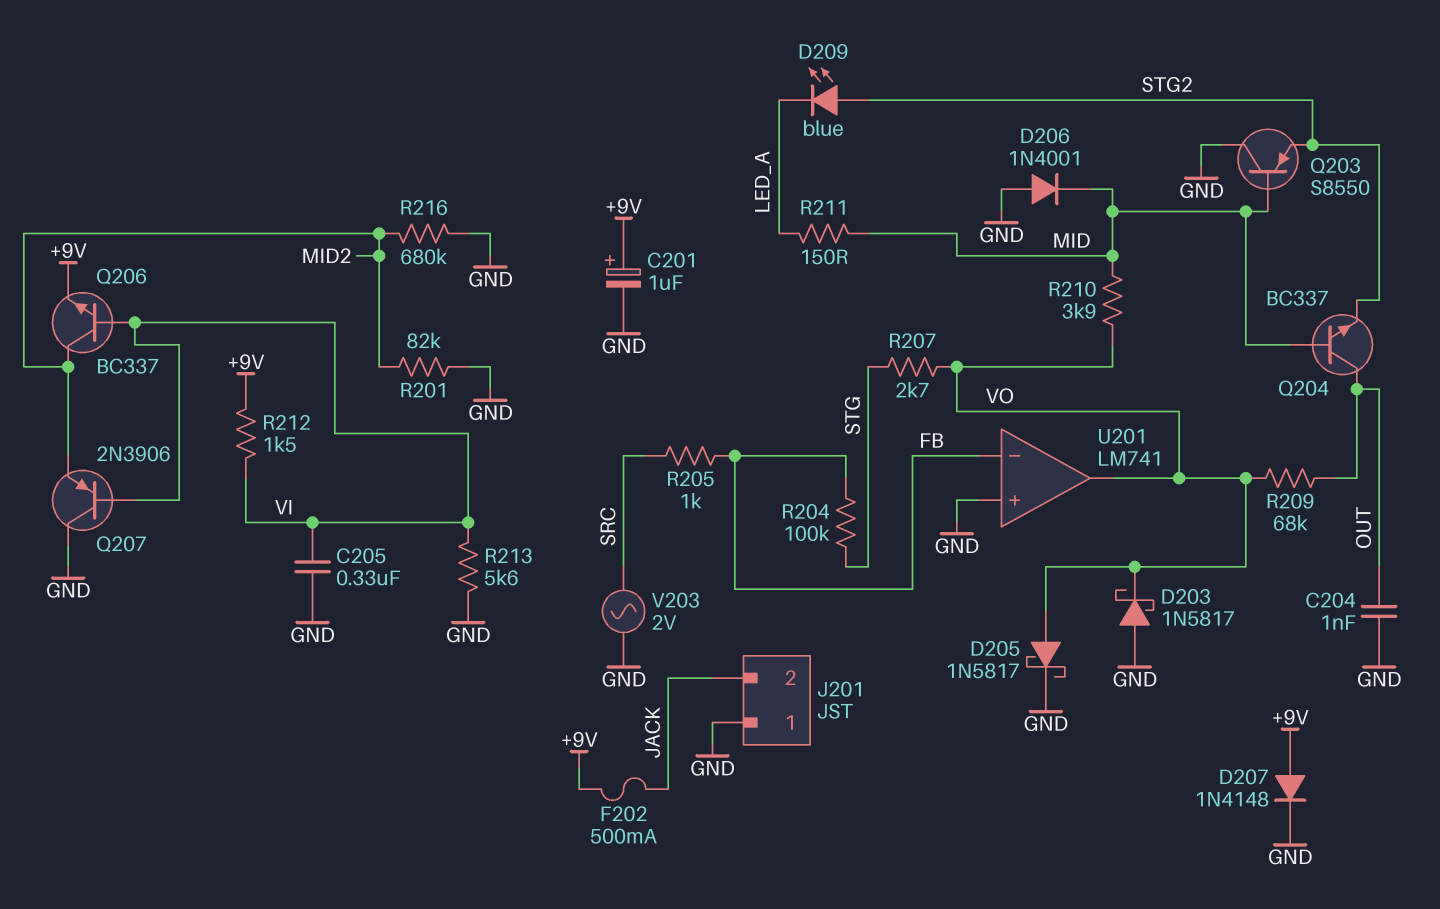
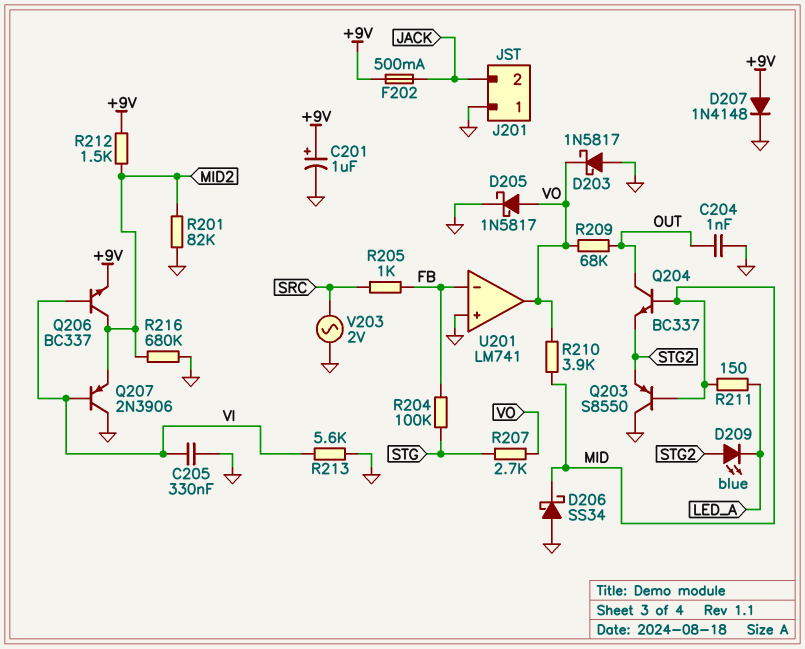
D206: diode 1N4001 (A GND, K MID) -> schottky SS34 (A GND, K MID)
R212: 1.5k (+9V, VI) -> 1.5k (+9V, MID2)

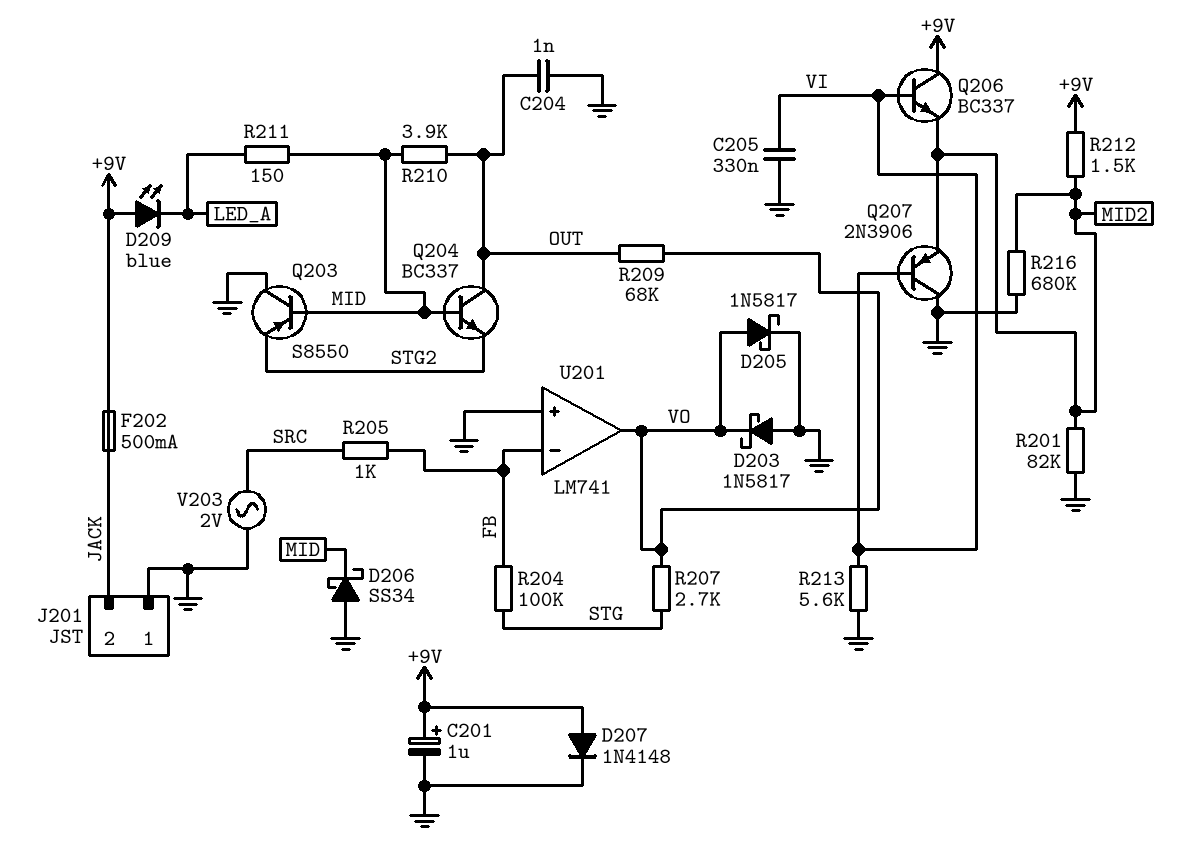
D209: LED blue (A STG2, K LED_A) -> LED blue (A +9V, K LED_A)
Q206: NPN BC337 (B VI, C MID2, E +9V) -> NPN BC337 (B VI, C +9V, E MID2)
R210: 3.9k (MID, VO) -> 3.9k (MID, OUT)

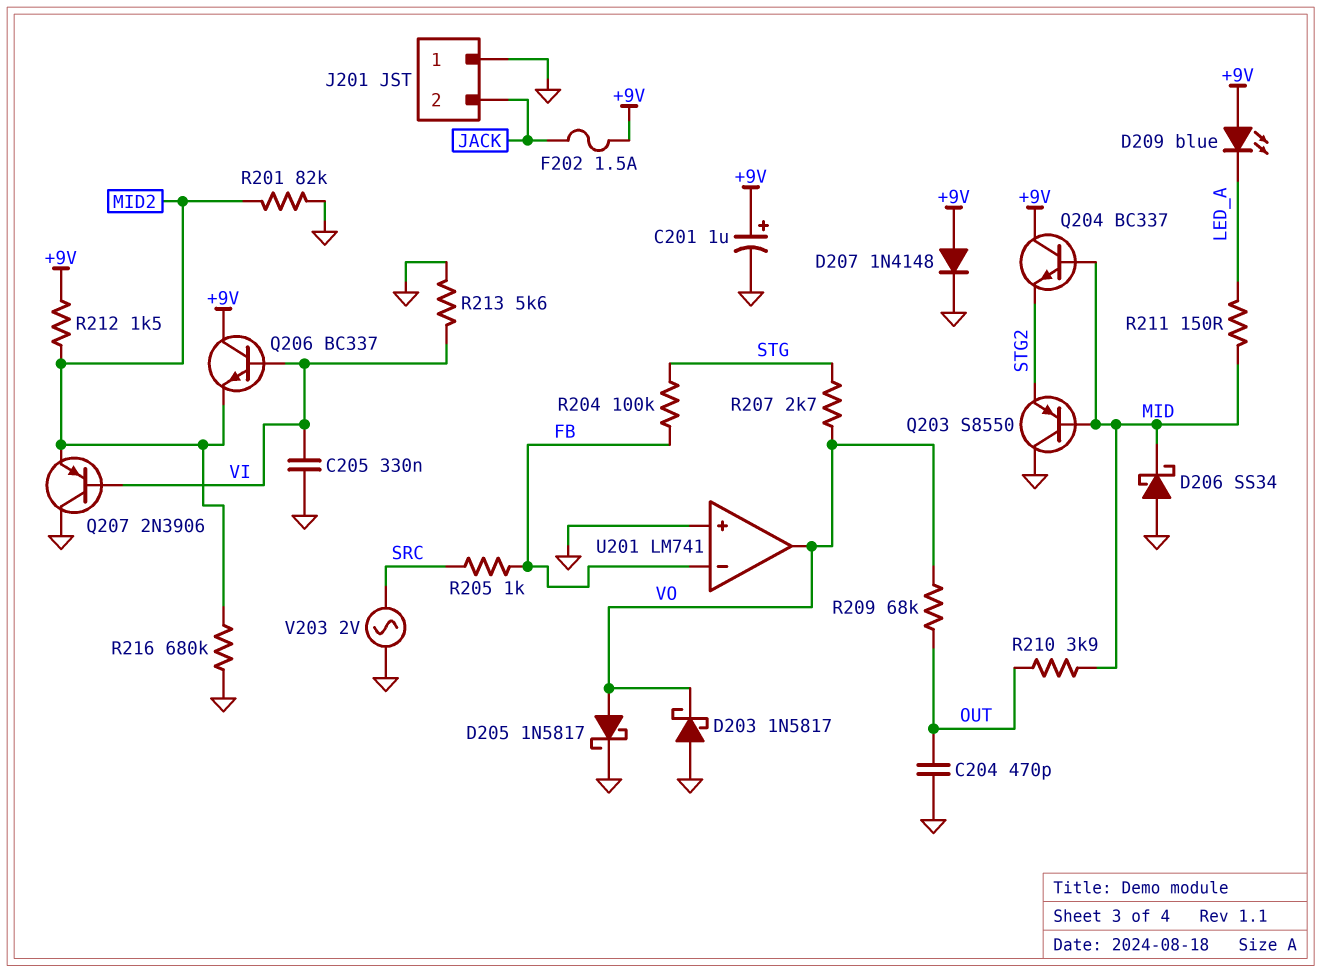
C204: 1nF (GND, OUT) -> 470pF (GND, OUT)
F202: 500mA (+9V, JACK) -> 1.5A (+9V, JACK)
Q204: NPN BC337 (B MID, C OUT, E STG2) -> NPN BC337 (B MID, C +9V, E STG2)

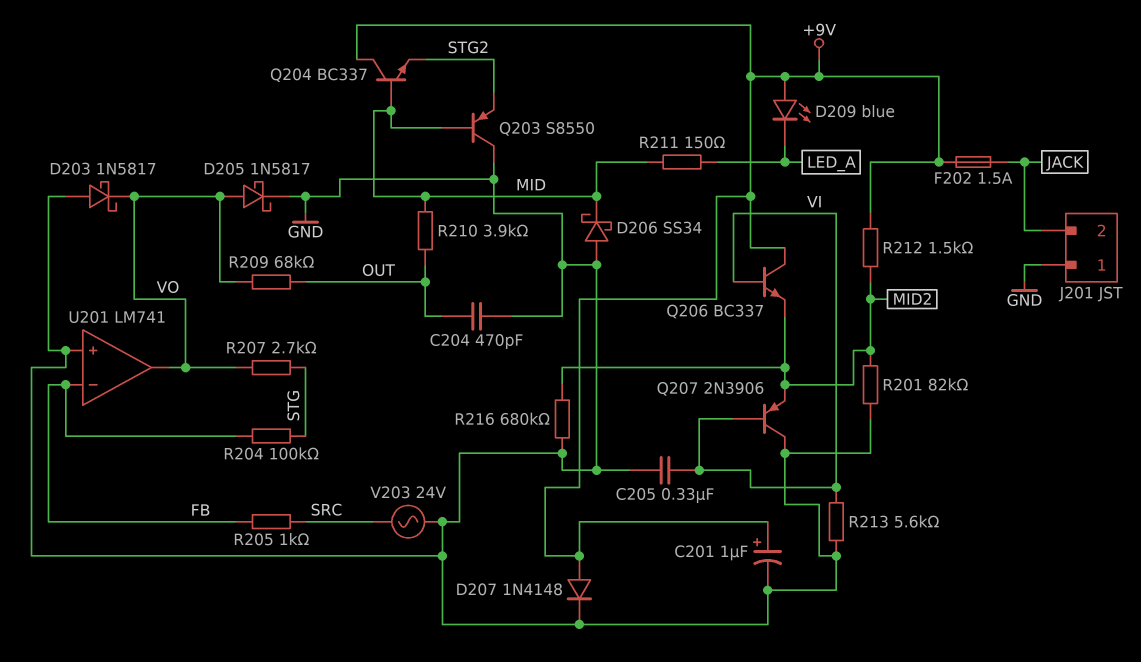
V203: AC 2V (GND, SRC) -> AC 24V (GND, SRC)

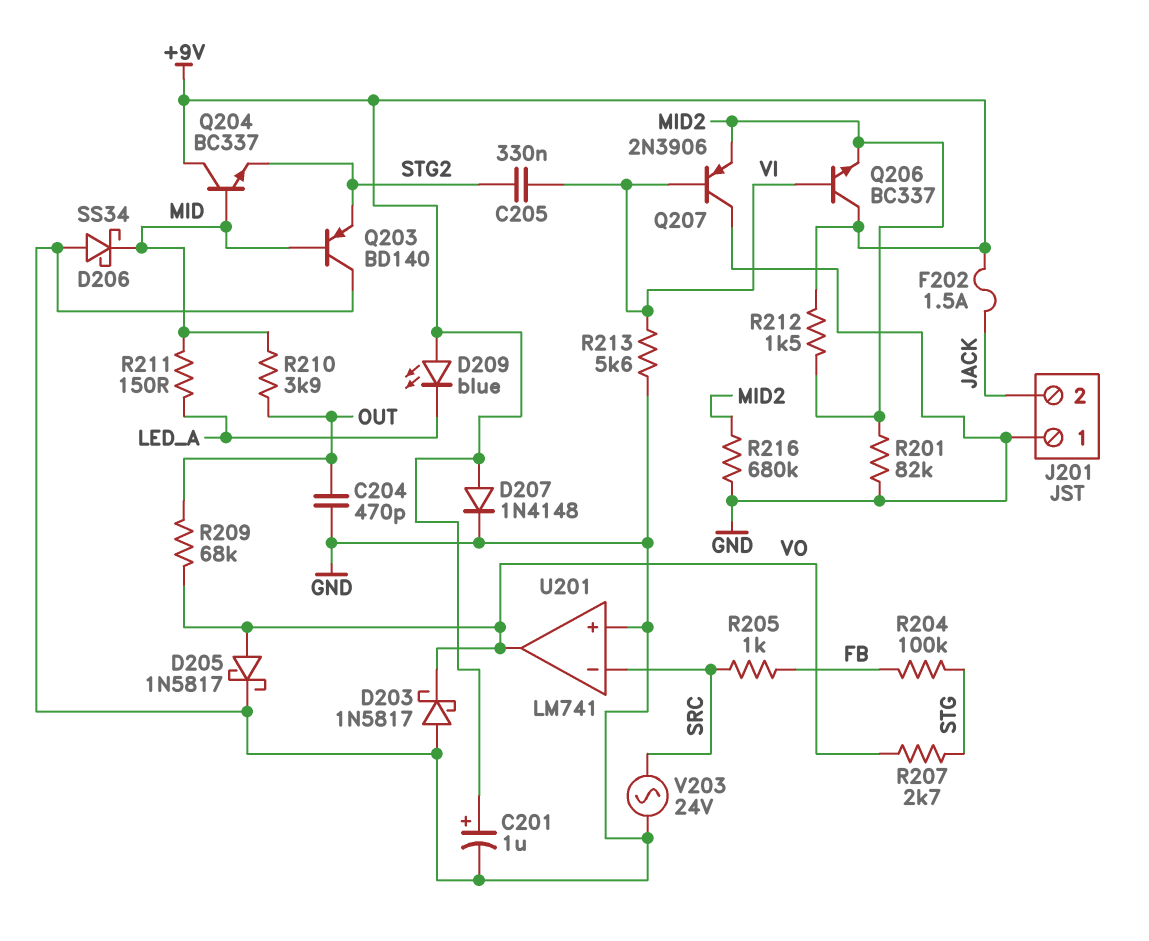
C205: 330nF (GND, VI) -> 330nF (STG2, VI)
Q203: PNP S8550 (B MID, C GND, E STG2) -> PNP BD140 (B MID, C GND, E STG2)
U201 pin in-: FB -> SRC

